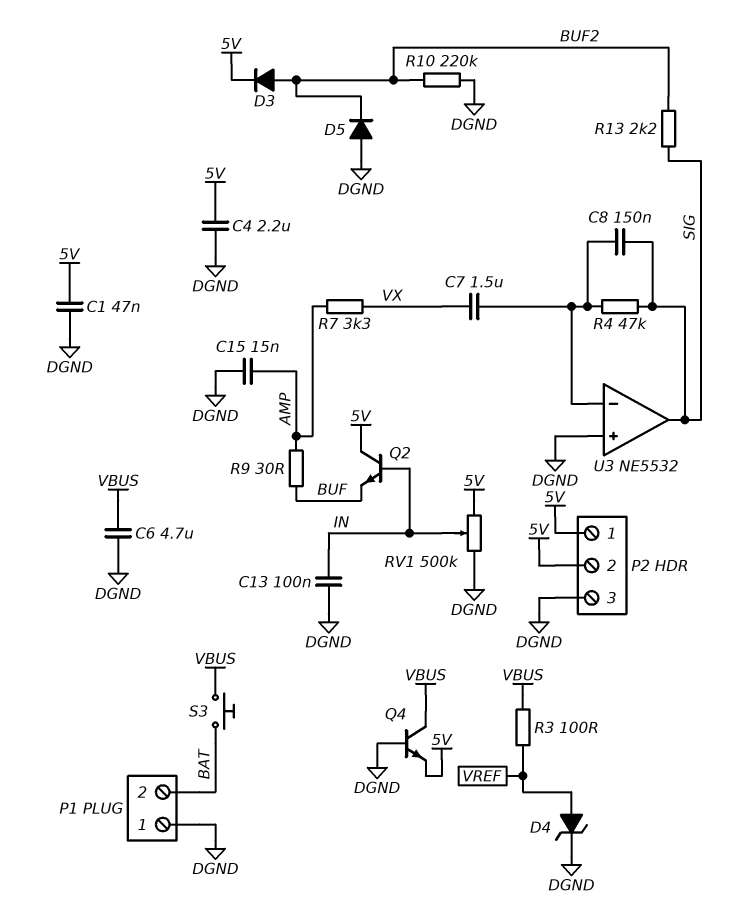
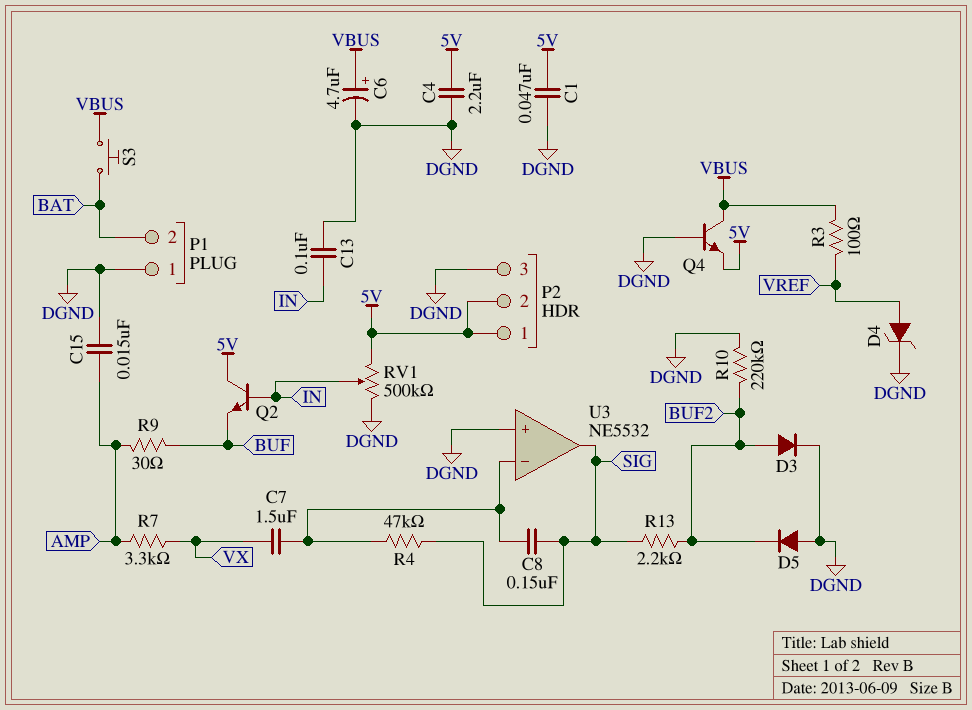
C6: 4.7uF (DGND, VBUS) -> 4.7uF (plus VBUS, minus DGND)
D3: diode (A BUF2, K 5V) -> diode (A BUF2, K DGND)

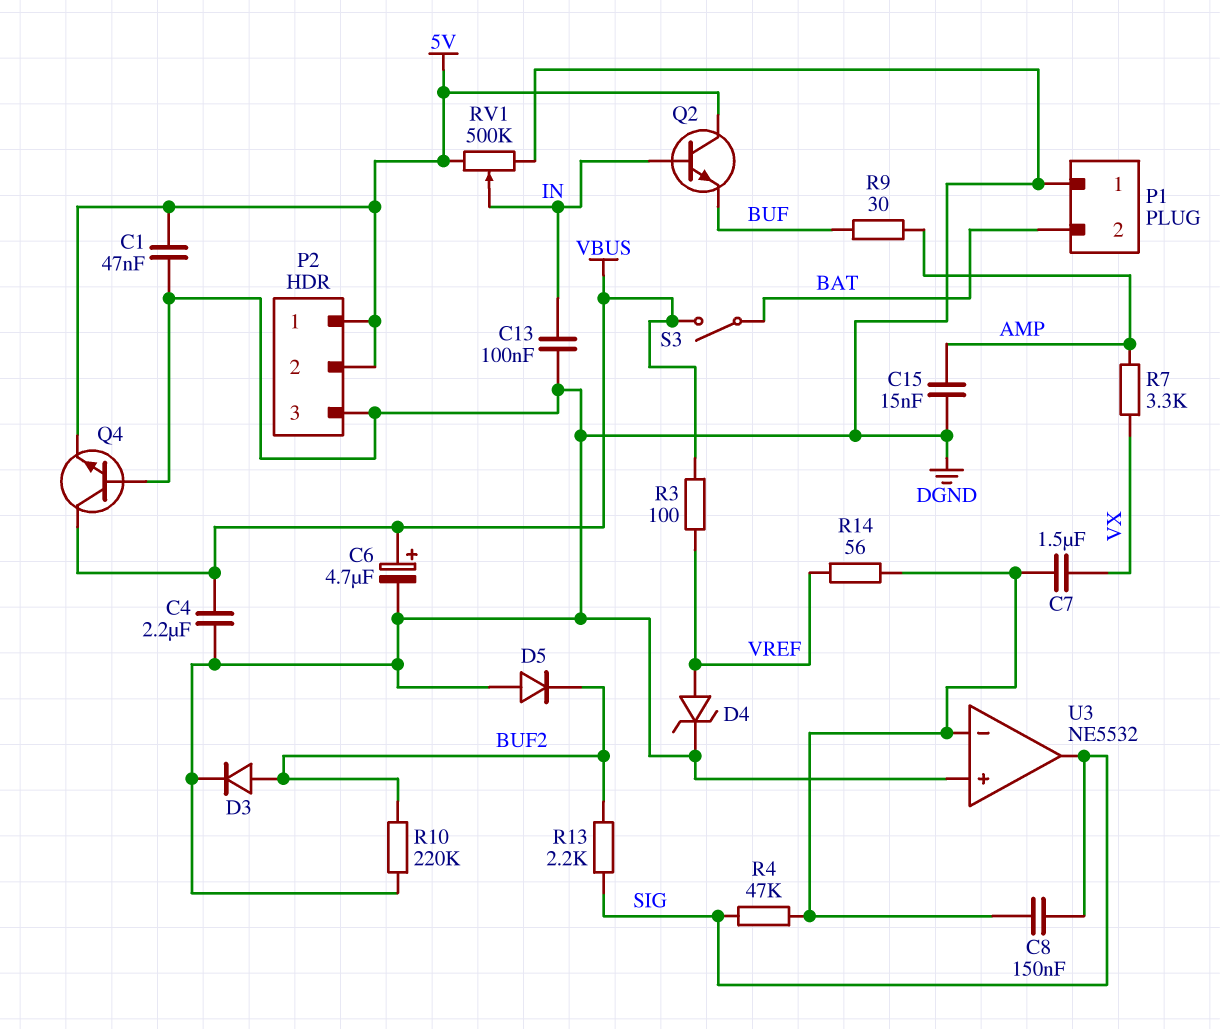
C4: 2.2uF (5V, DGND) -> 2.2uF (DGND, VBUS)
R14: none -> 56 (U3/in-, VREF)
S3: button (BAT, VBUS) -> switch (BAT, VBUS)

